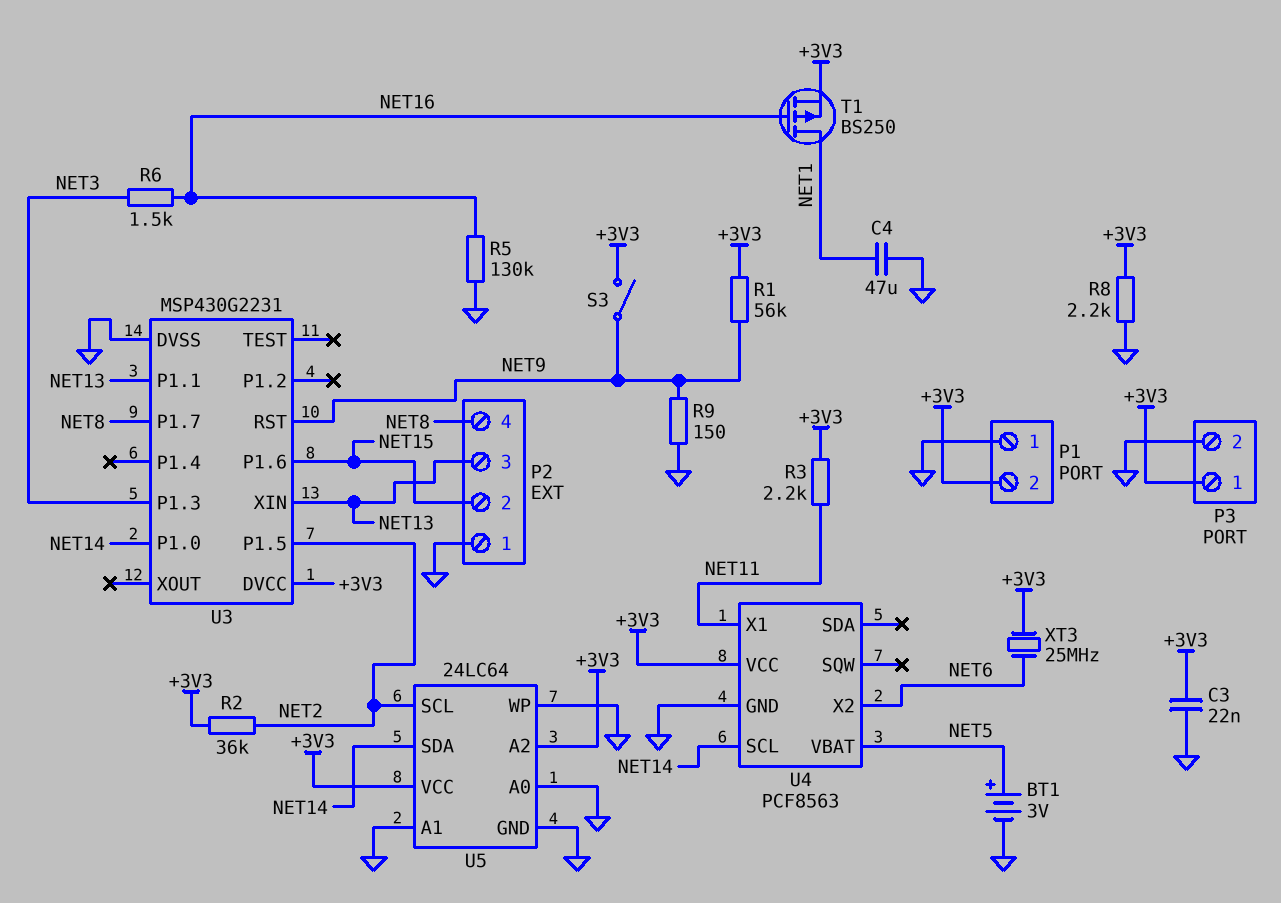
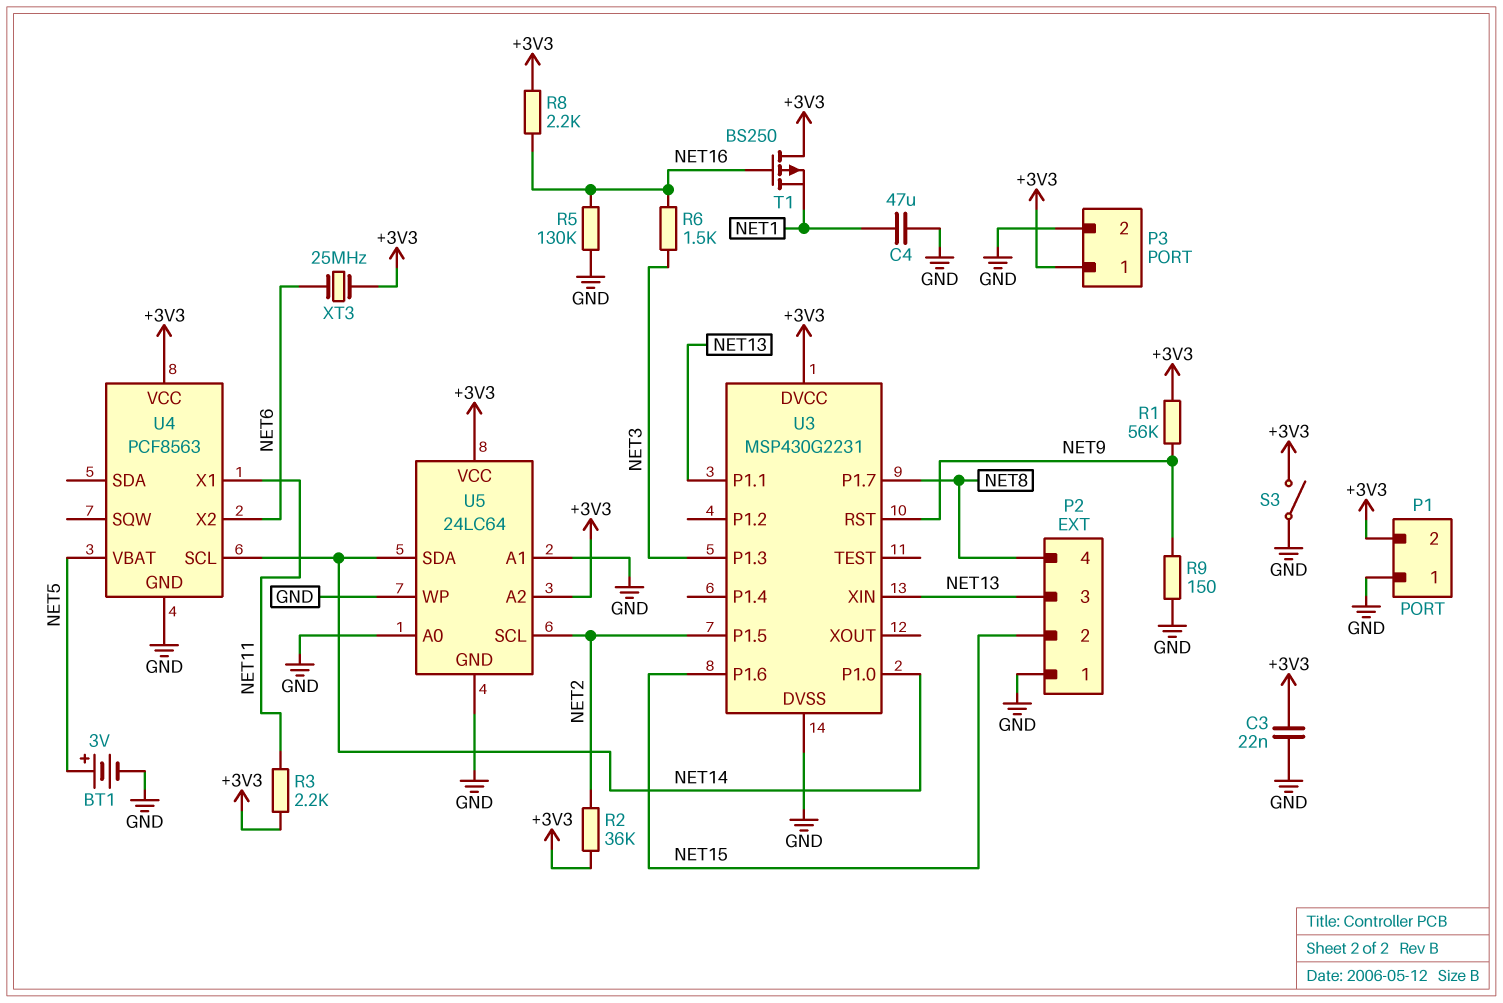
R8: 2.2k (+3V3, GND) -> 2.2k (+3V3, NET16)
S3: switch (+3V3, NET9) -> switch (+3V3, GND)
T1: PMOS BS250 (G NET16, D NET1, S +3V3) -> PMOS BS250 (G NET16, D +3V3, S NET1)

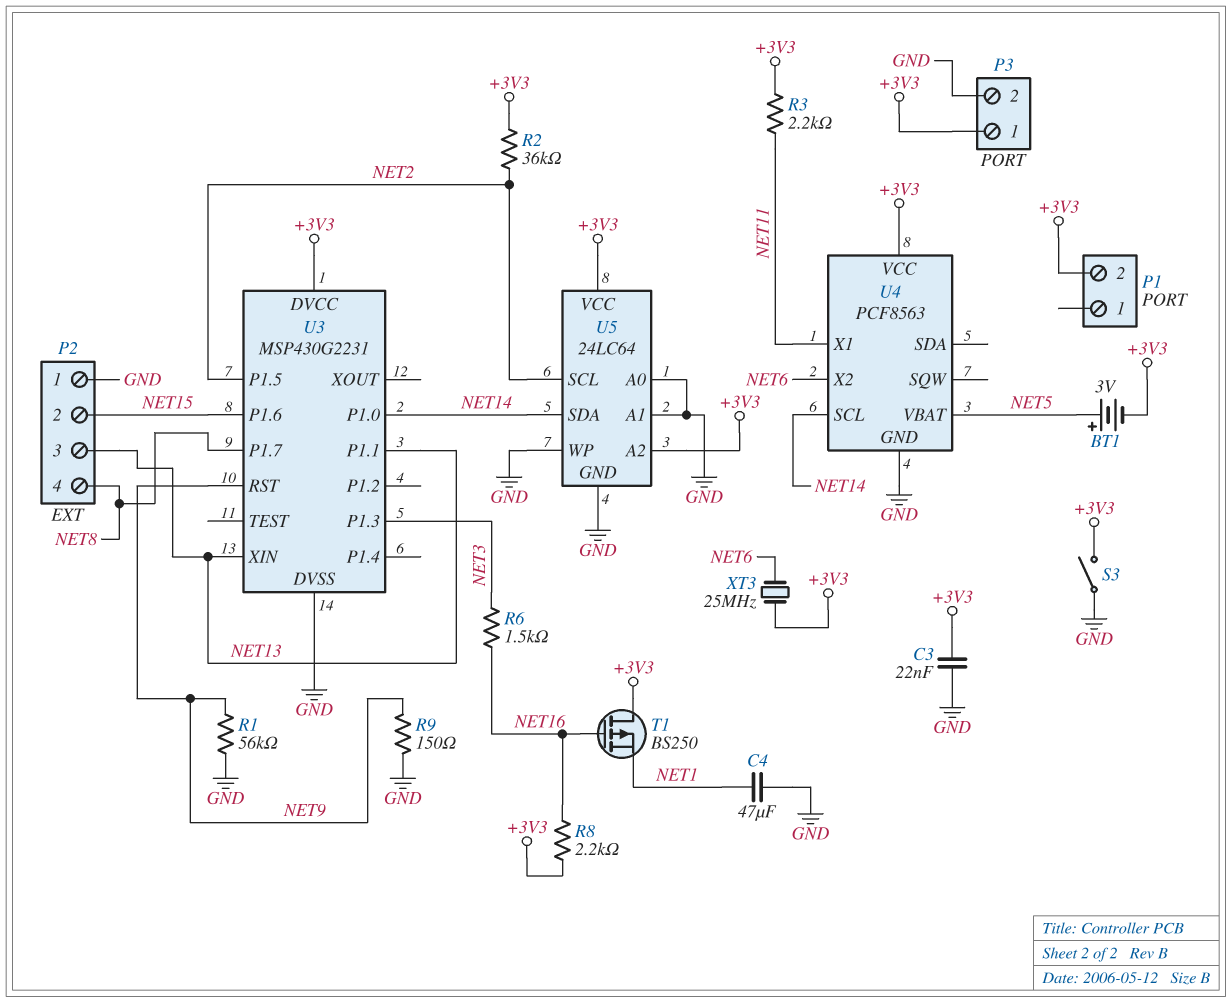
BT1: 3V (plus NET5, minus GND) -> 3V (plus NET5, minus +3V3)
P1 pin 1: GND -> none
R1: 56k (+3V3, NET9) -> 56k (GND, NET9)
R5: 130k (GND, NET16) -> none

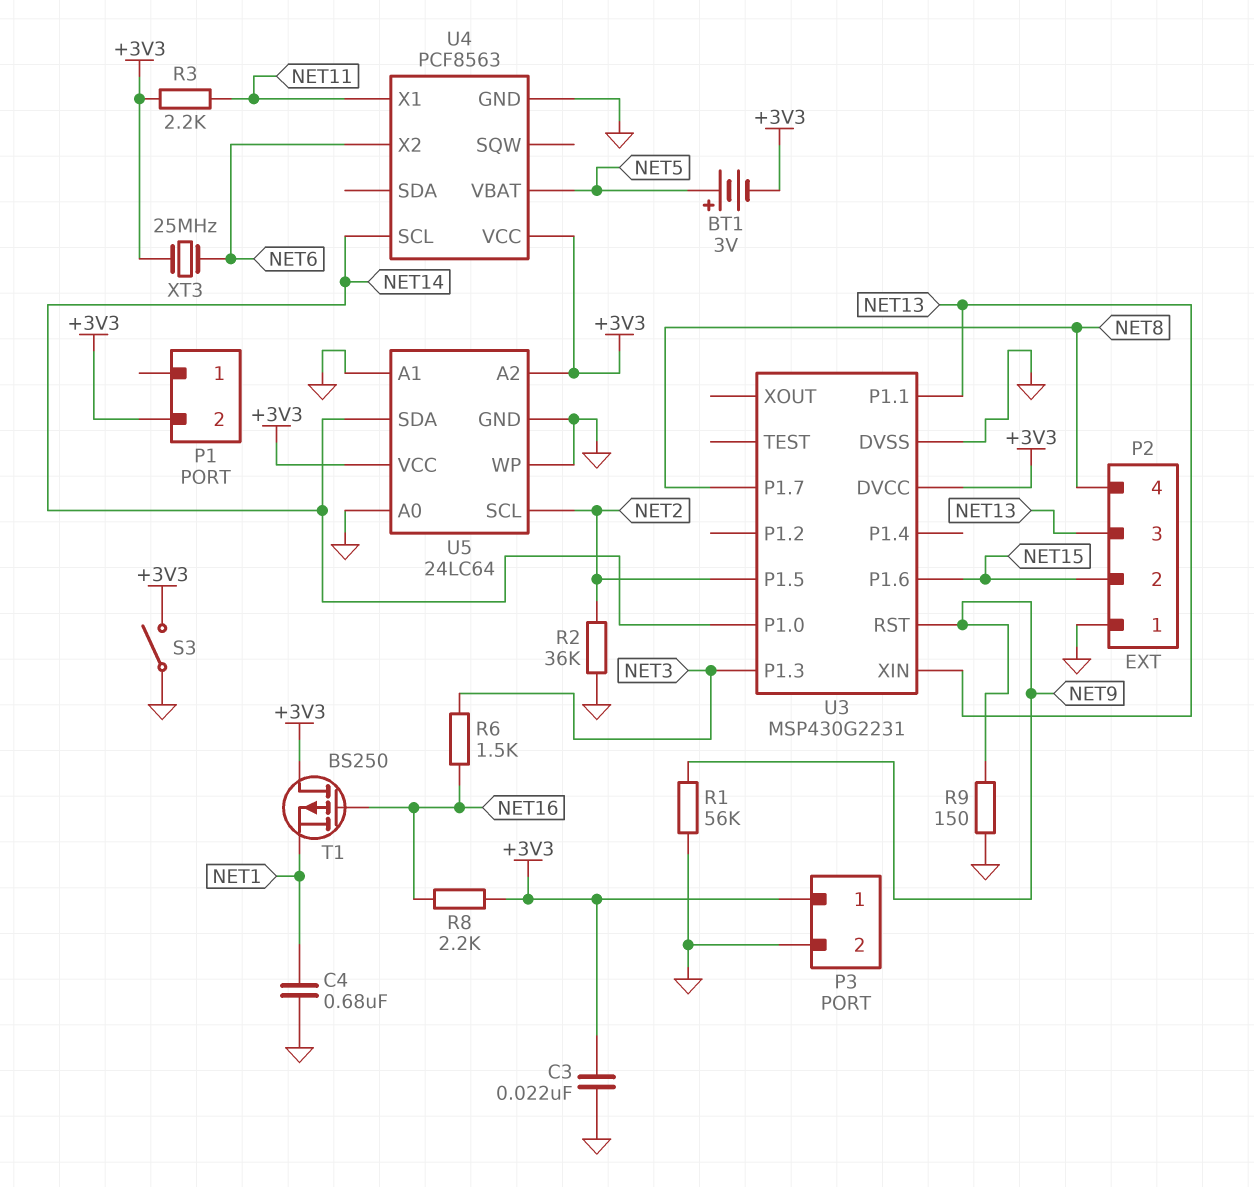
C4: 47uF (GND, NET1) -> 680nF (GND, NET1)
R2: 36k (+3V3, NET2) -> 36k (GND, NET2)

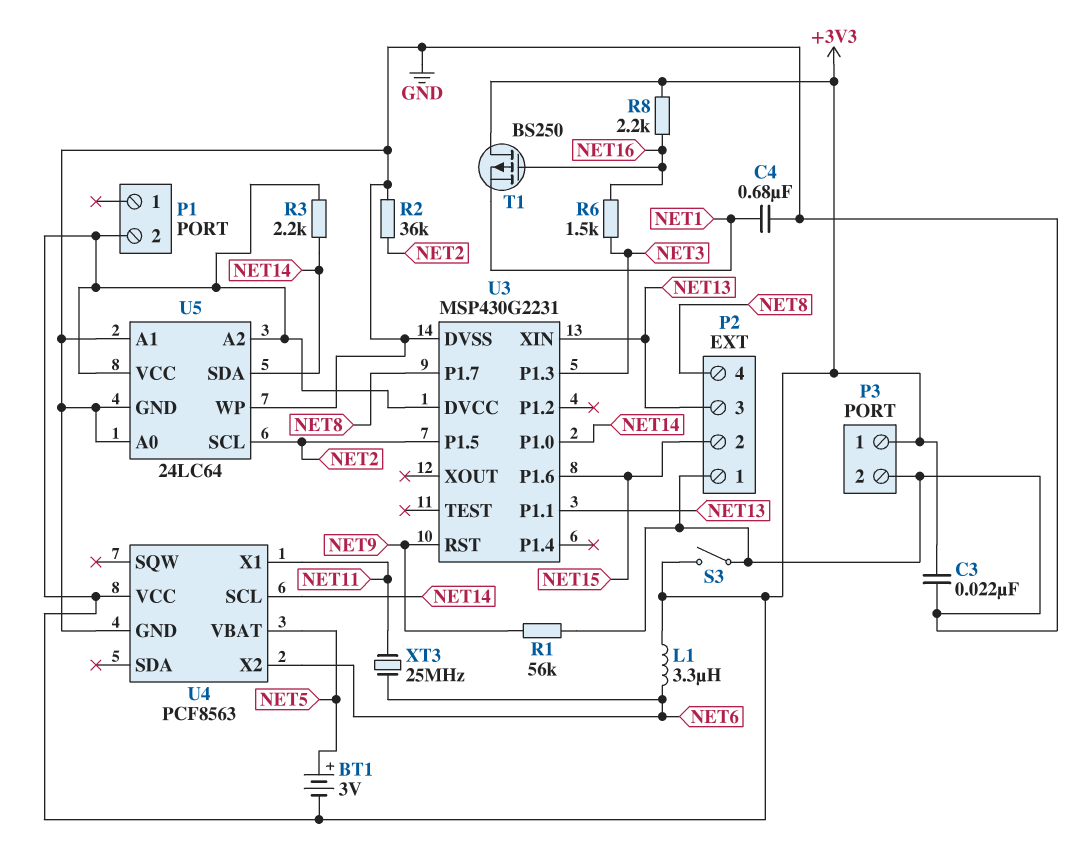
L1: none -> 3.3uH (+3V3, NET6)
R3: 2.2k (+3V3, NET11) -> 2.2k (+3V3, NET14)
R9: 150 (GND, NET9) -> none
XT3: 25MHz (+3V3, NET6) -> 25MHz (NET6, NET11)

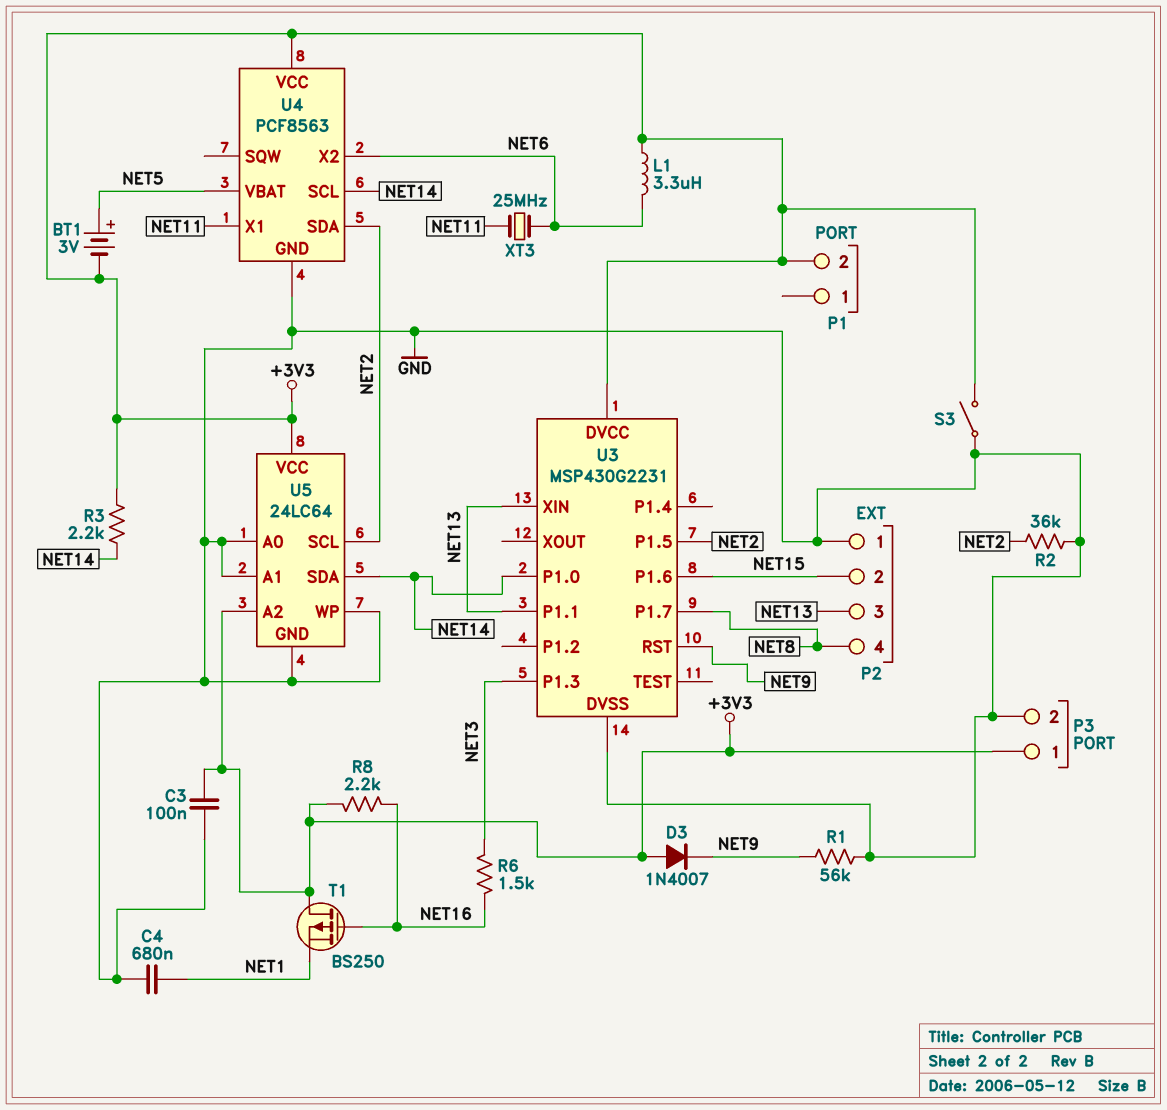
C3: 22nF (+3V3, GND) -> 100nF (+3V3, GND)
D3: none -> diode 1N4007 (A +3V3, K NET9)
U4 pin SDA: none -> NET2

